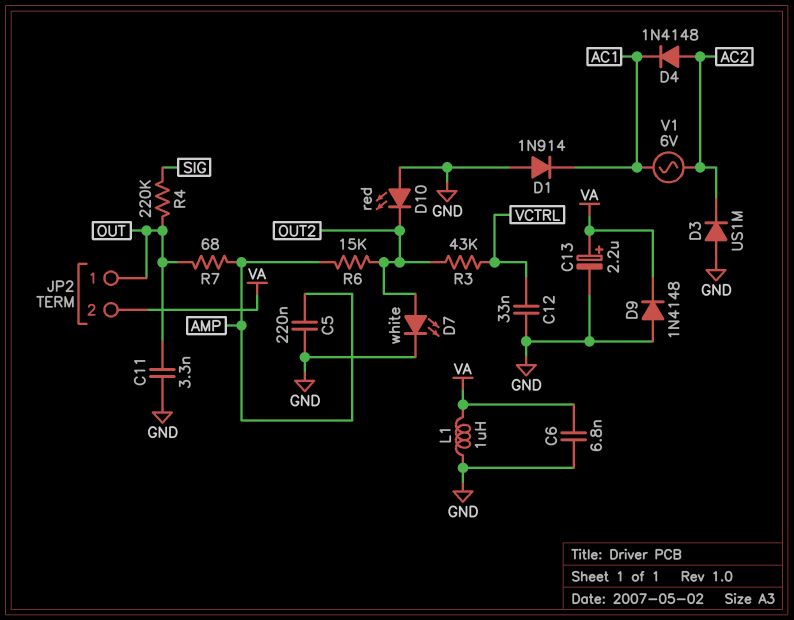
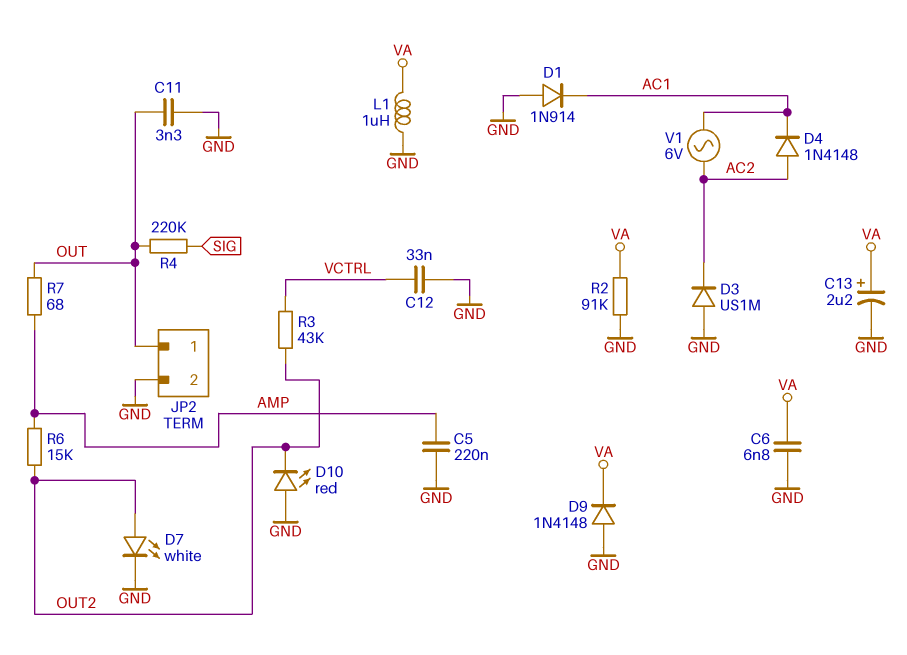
JP2 pin 2: VA -> GND
R2: none -> 91k (GND, VA)

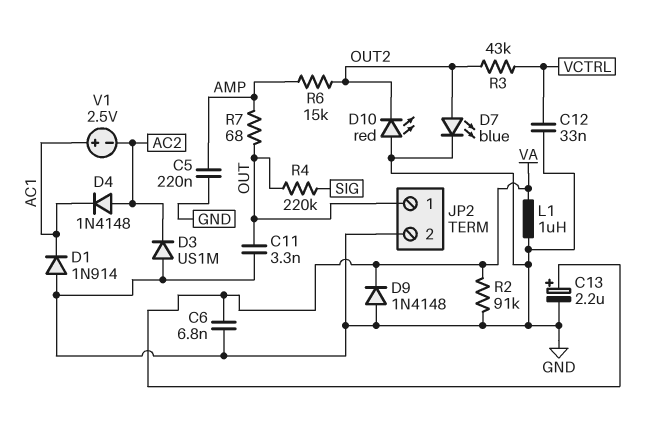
D7: LED white (A OUT2, K GND) -> LED blue (A OUT2, K GND)
V1: AC 6V (AC1, AC2) -> 2.5V (plus AC1, minus AC2)

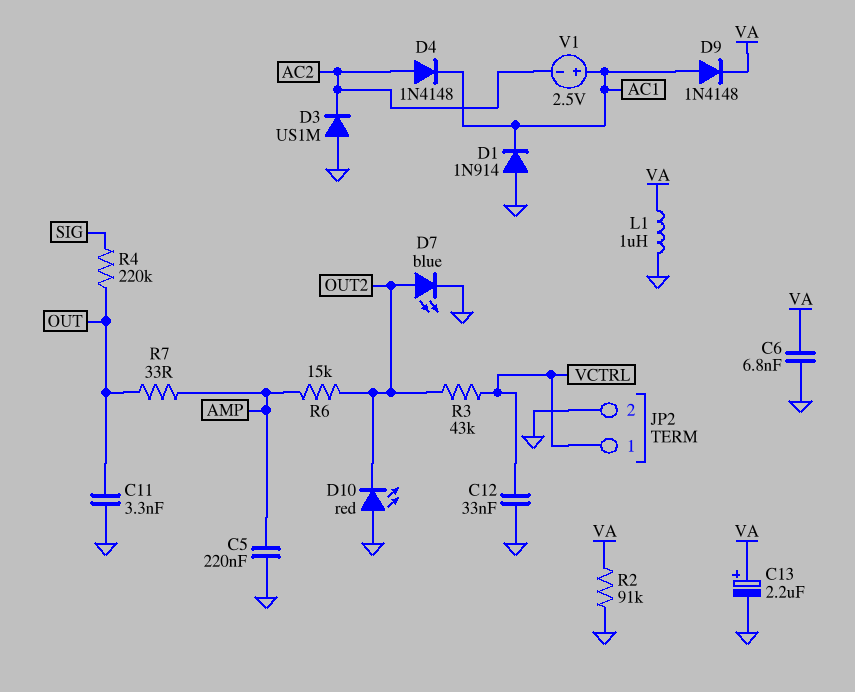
D9: diode 1N4148 (A GND, K VA) -> diode 1N4148 (A AC1, K VA)
JP2 pin 1: OUT -> VCTRL
R7: 68 (AMP, OUT) -> 33 (AMP, OUT)

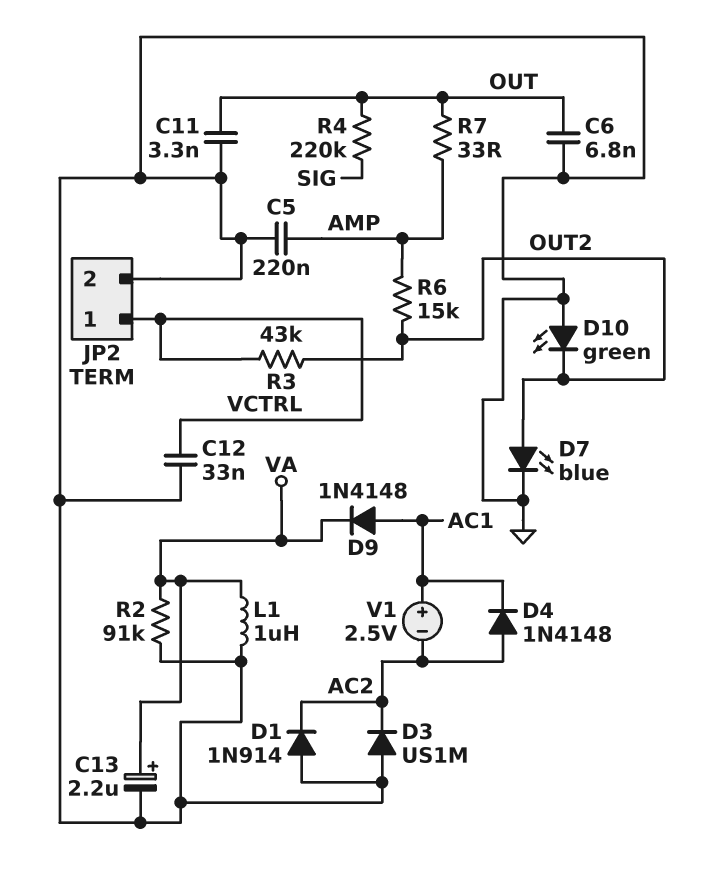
C6: 6.8nF (GND, VA) -> 6.8nF (GND, OUT)
D1: diode 1N914 (A GND, K AC1) -> diode 1N914 (A GND, K AC2)
D10: LED red (A GND, K OUT2) -> LED green (A GND, K OUT2)

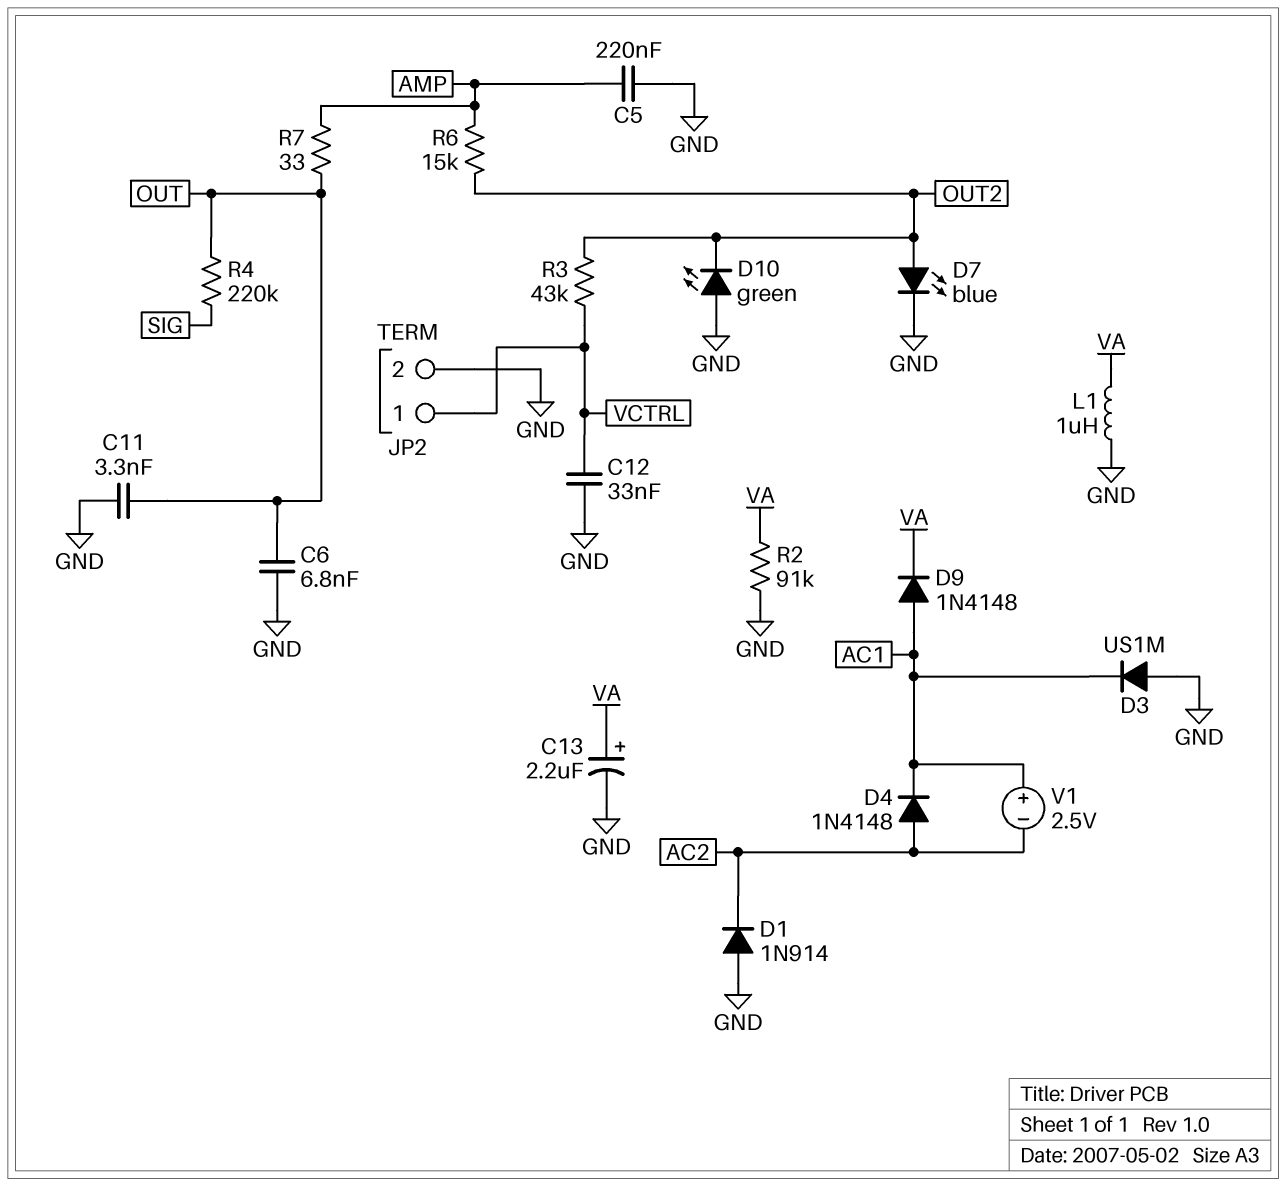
D3: diode US1M (A GND, K AC2) -> diode US1M (A GND, K AC1)

